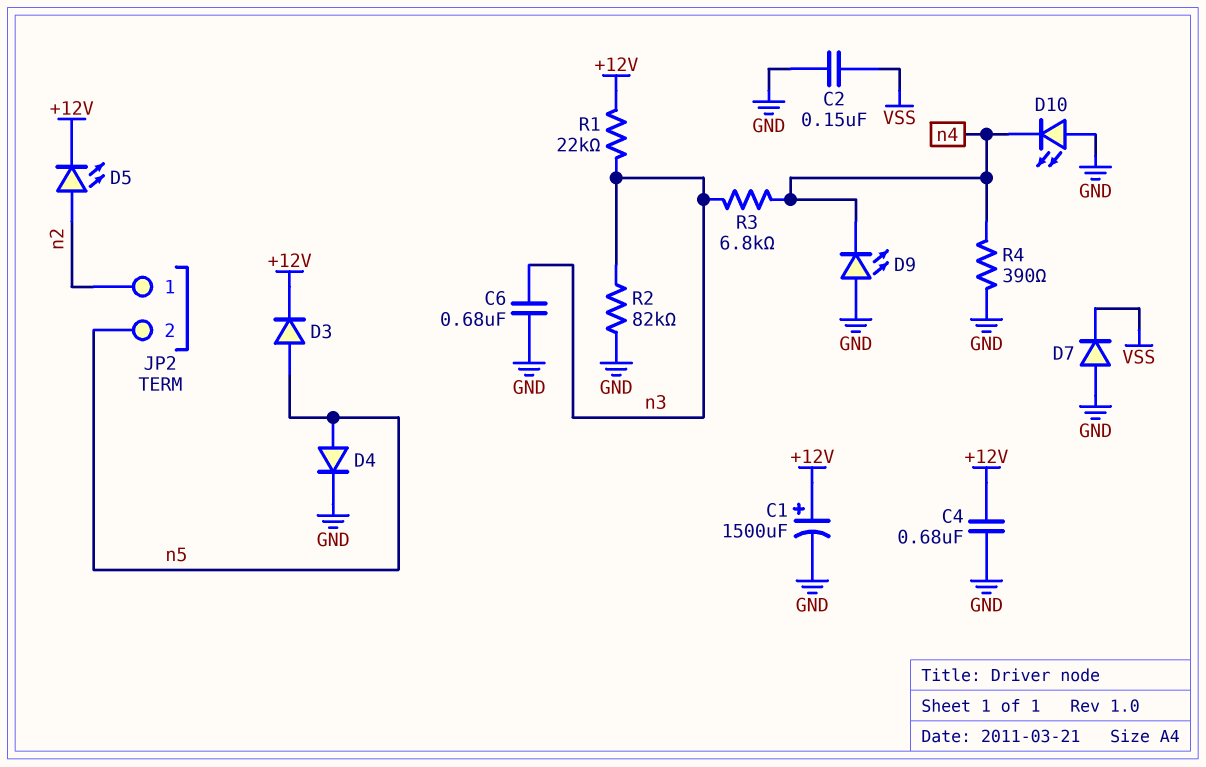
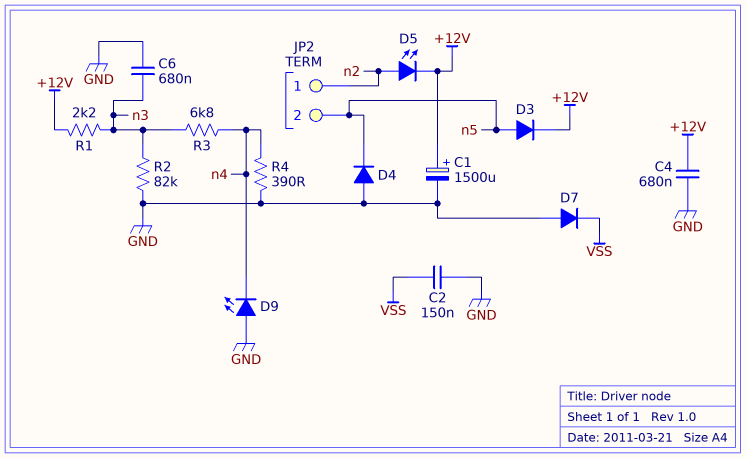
D4: diode (A n5, K GND) -> diode (A GND, K n5)
D10: LED (A GND, K n4) -> none
R1: 22k (+12V, n3) -> 2.2k (+12V, n3)

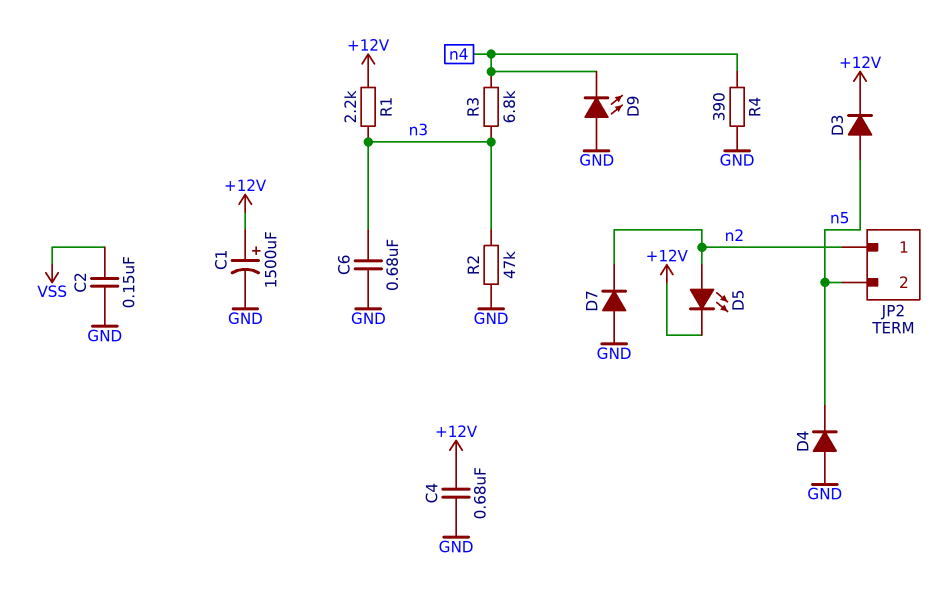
D7: diode (A GND, K VSS) -> diode (A GND, K n2)
R2: 82k (GND, n3) -> 47k (GND, n3)

